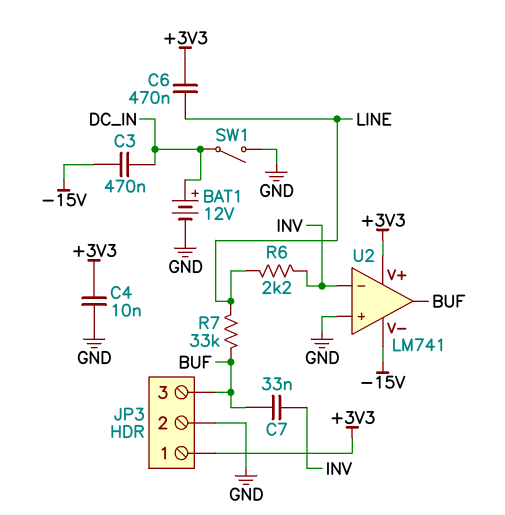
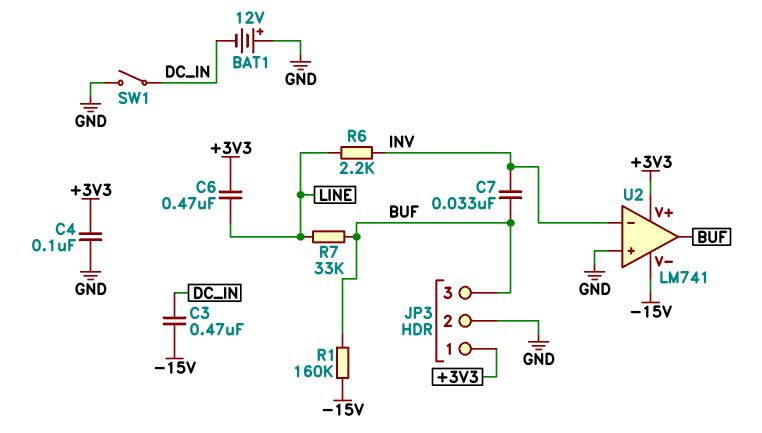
BAT1: 12V (plus DC_IN, minus GND) -> 12V (plus GND, minus DC_IN)
C4: 10nF (+3V3, GND) -> 100nF (+3V3, GND)
R1: none -> 160k (-15V, BUF)

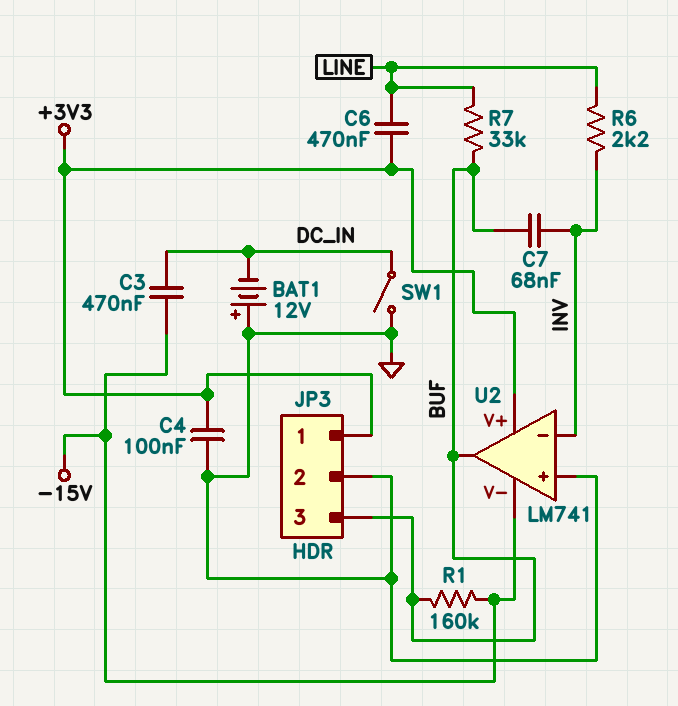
C7: 33nF (BUF, INV) -> 68nF (BUF, INV)

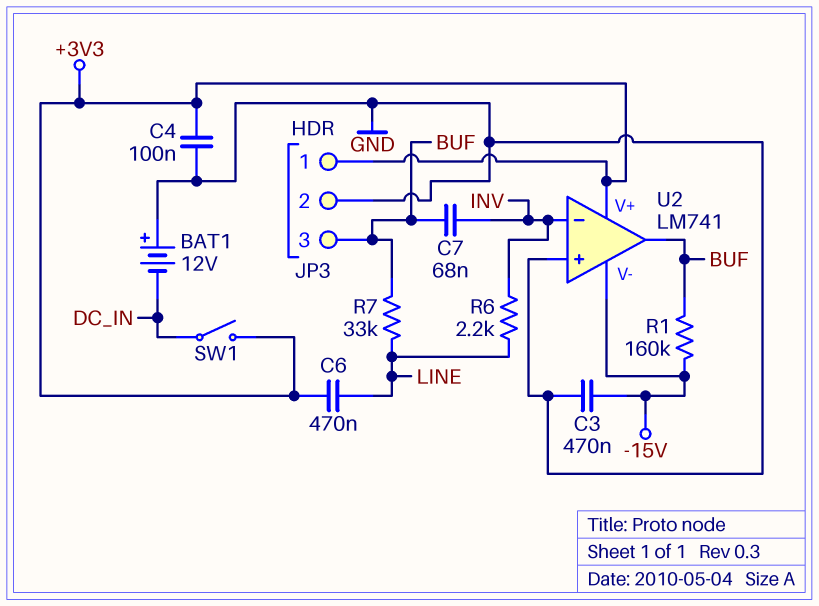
C3: 470nF (-15V, DC_IN) -> 470nF (-15V, GND)
SW1: switch (DC_IN, GND) -> switch (+3V3, DC_IN)

